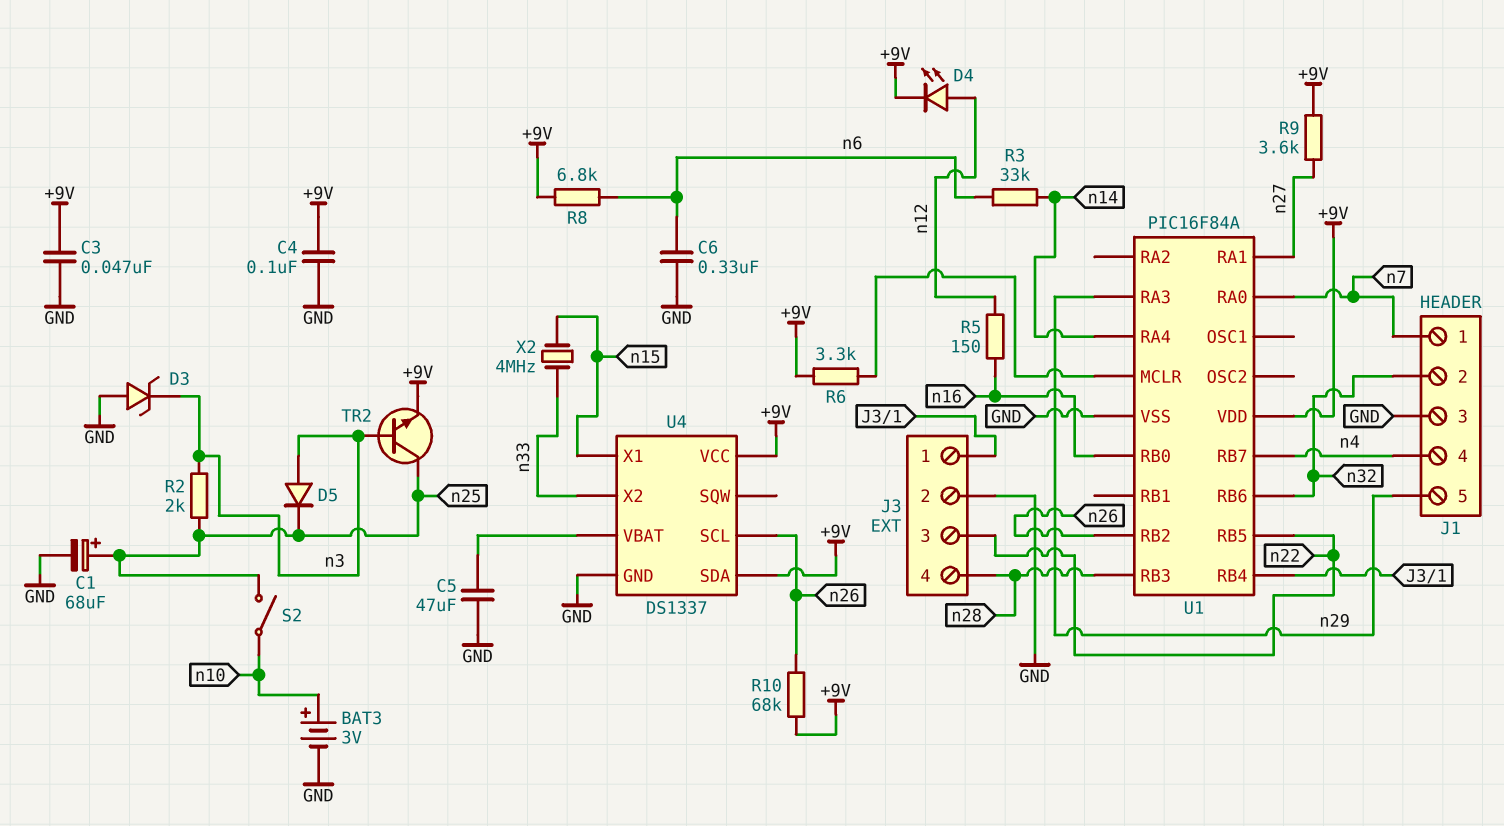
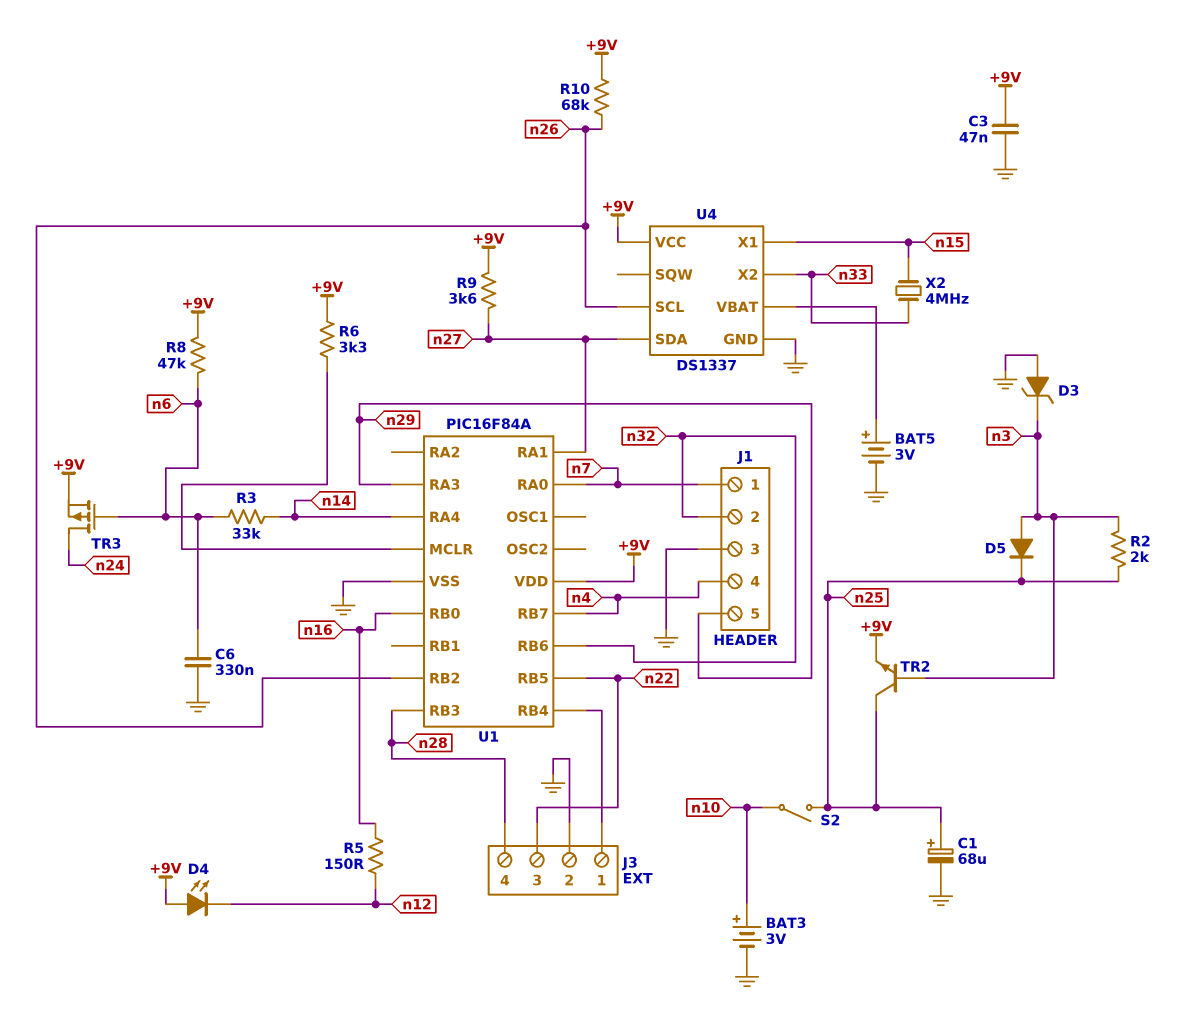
BAT5: none -> 3V (plus U4/VBAT, minus GND)
C4: 100nF (+9V, GND) -> none
C5: 47uF (GND, U4/VBAT) -> none
D4: LED (A n12, K +9V) -> LED (A +9V, K n12)
R8: 6.8k (+9V, n6) -> 47k (+9V, n6)
TR3: none -> PMOS (G n6, D n24, S +9V)
U4 pin SDA: +9V -> n27

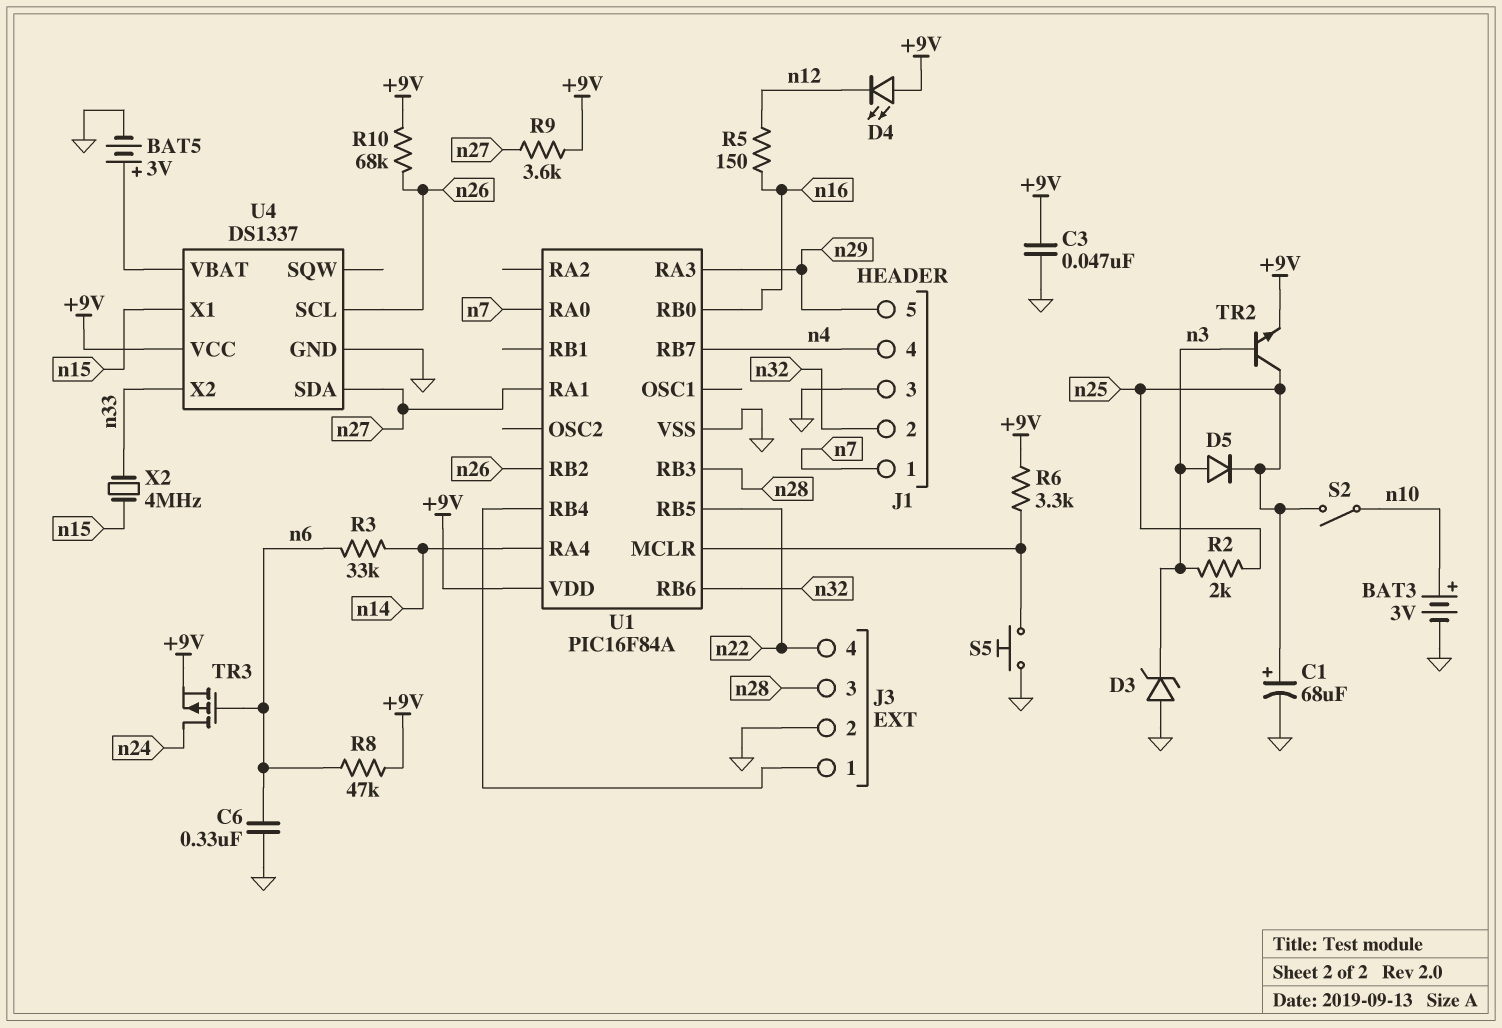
J3 pin 3: n22 -> n28
J3 pin 4: n28 -> n22
S5: none -> button (GND, U1/MCLR)

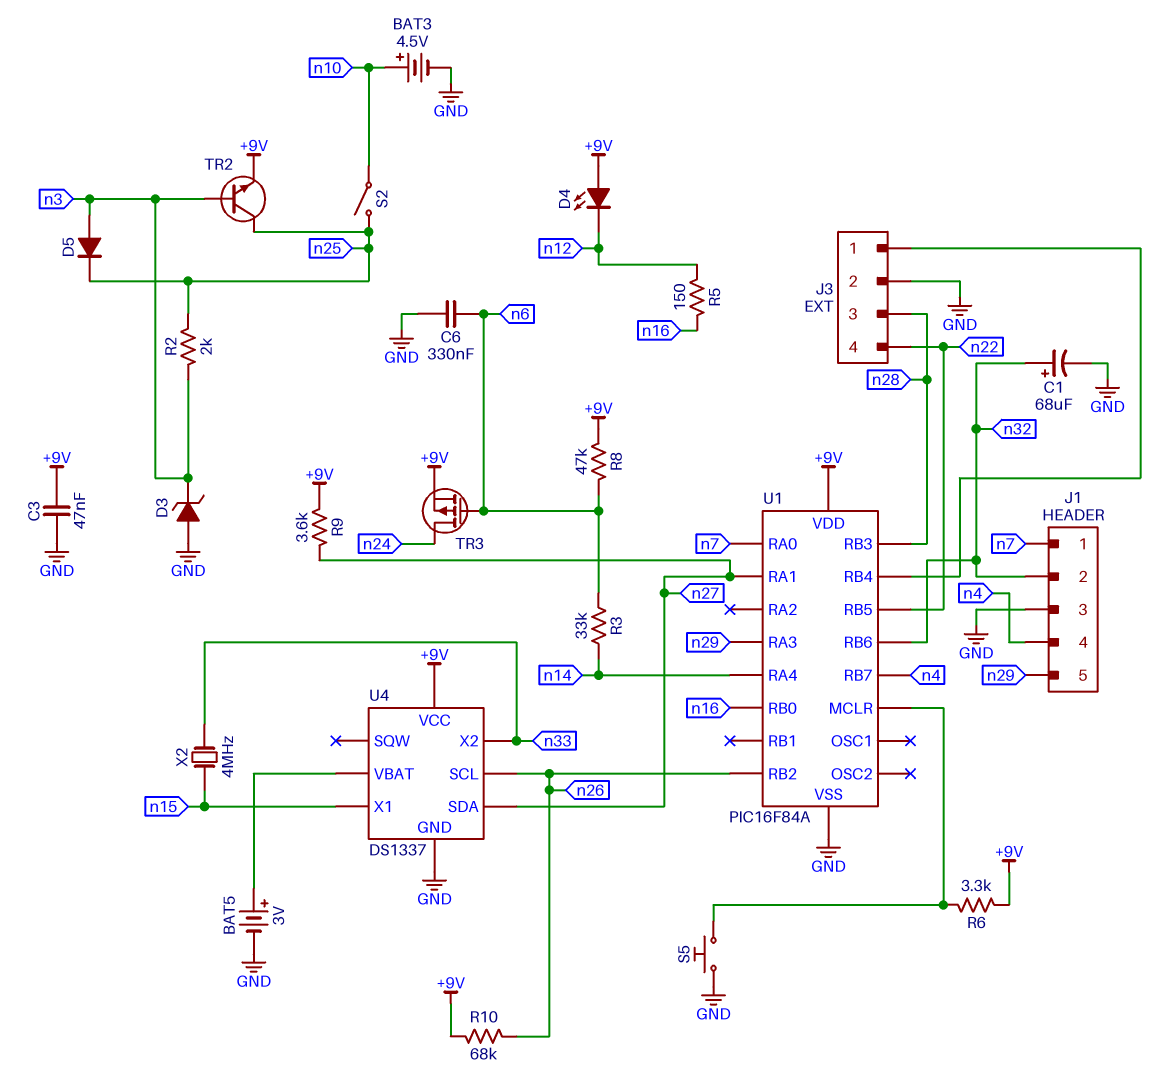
BAT3: 3V (plus n10, minus GND) -> 4.5V (plus n10, minus GND)
C1: 68uF (plus n25, minus GND) -> 68uF (plus n32, minus GND)

